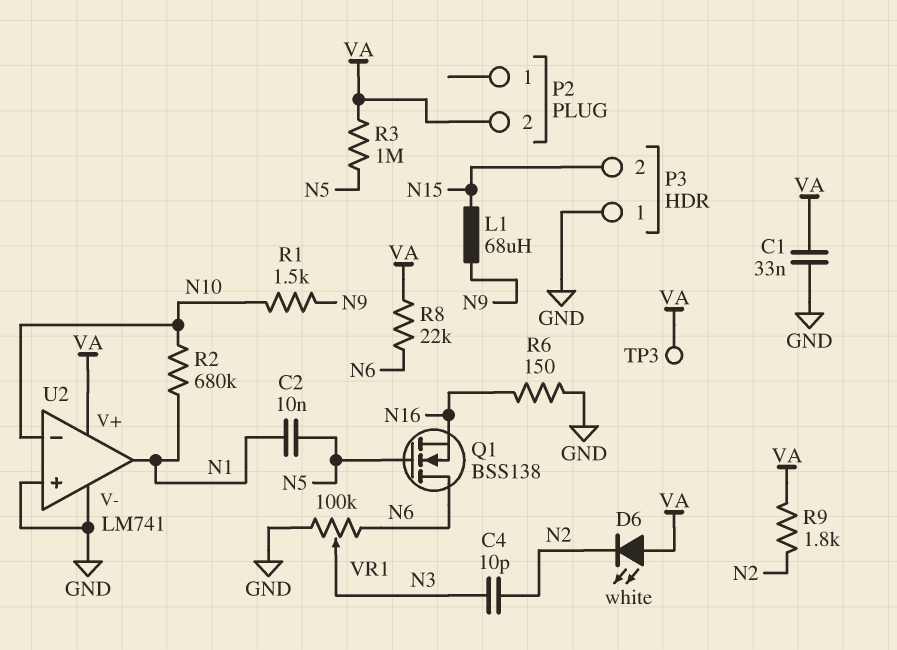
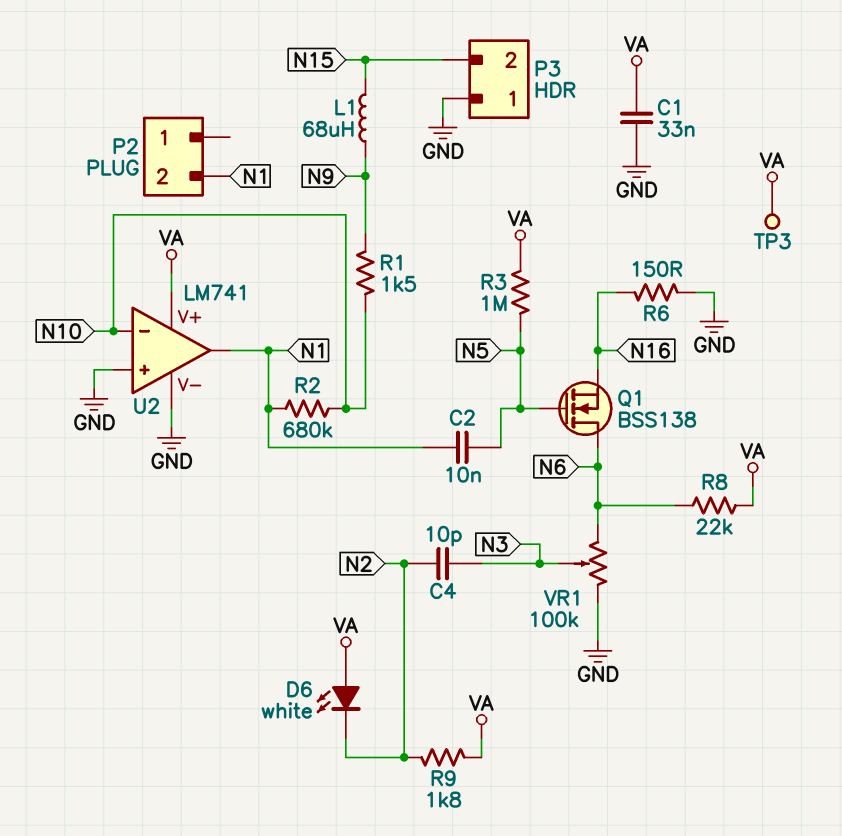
P2 pin 2: VA -> N1

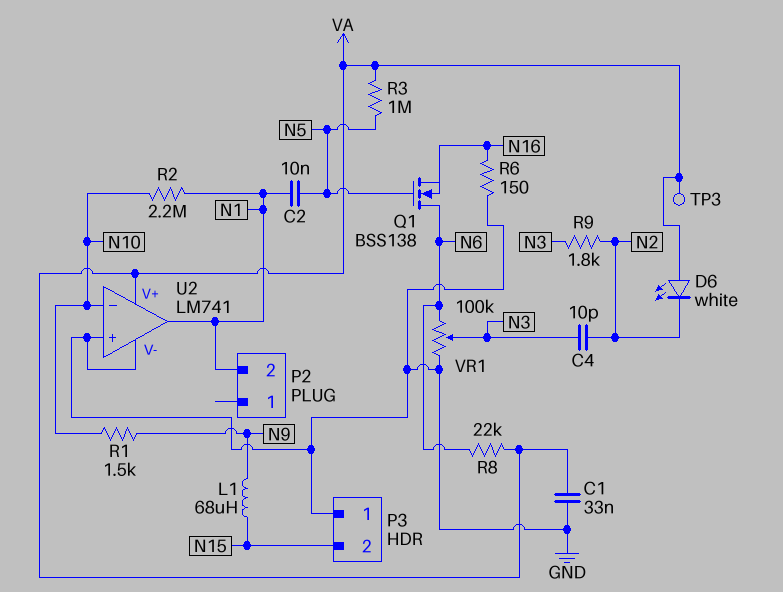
R2: 680k (N1, N10) -> 2.2M (N1, N10)
R9: 1.8k (N2, VA) -> 1.8k (N2, N3)

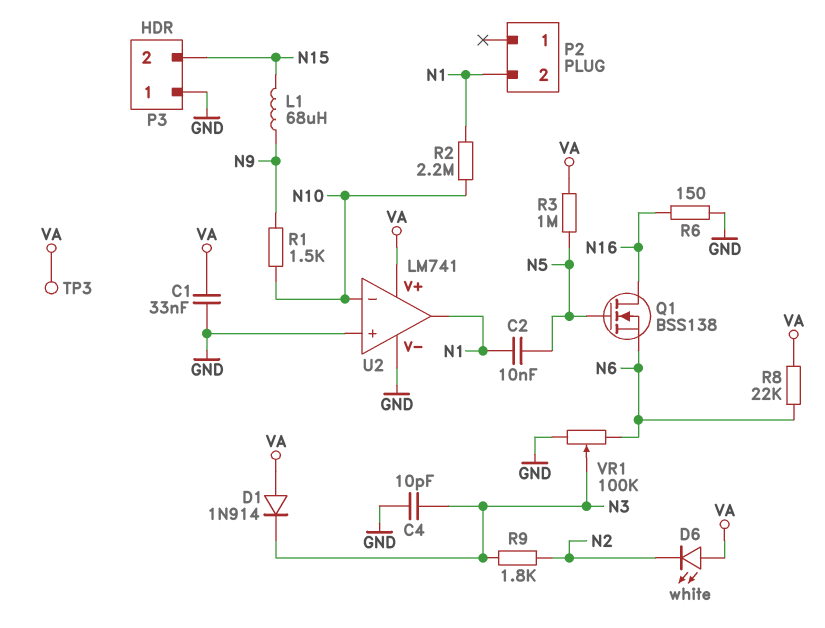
C4: 10pF (N2, N3) -> 10pF (GND, N3)
D1: none -> diode 1N914 (A VA, K N3)
Q1: NMOS BSS138 (G N5, D N6, S N16) -> NMOS BSS138 (G N5, D N16, S N6)

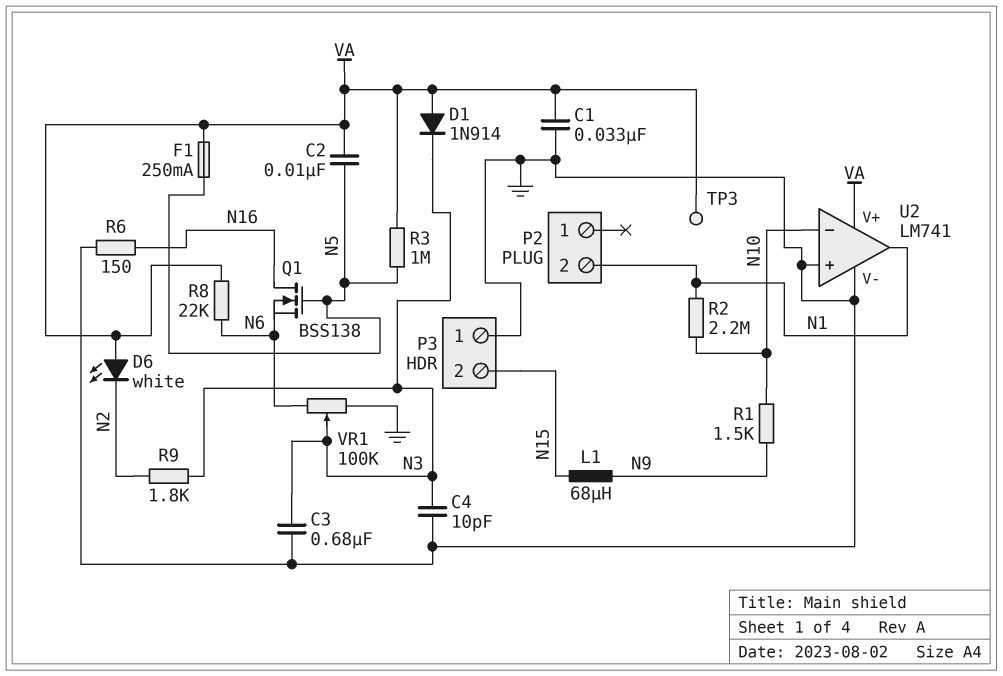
C2: 10nF (N1, N5) -> 10nF (N5, VA)
C3: none -> 680nF (GND, N3)
F1: none -> 250mA (N5, VA)

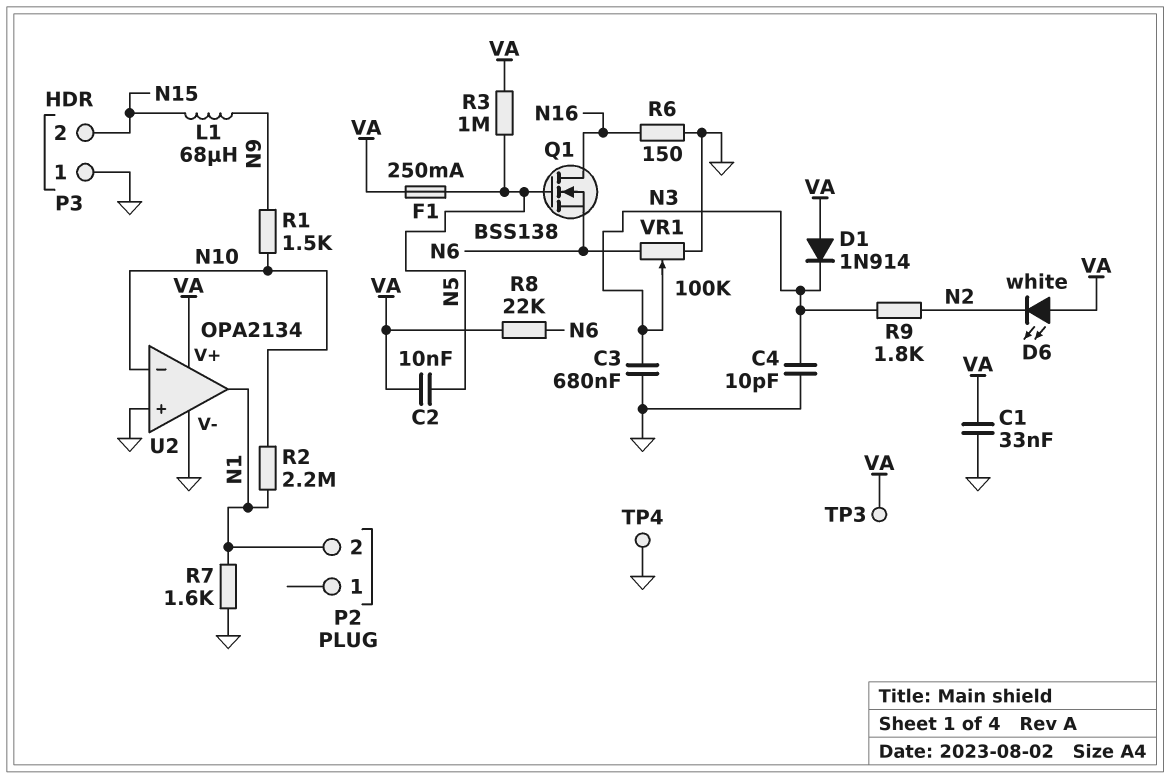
R7: none -> 1.6k (GND, N1)
TP4: none -> test point (GND)
U2: LM741 -> OPA2134

